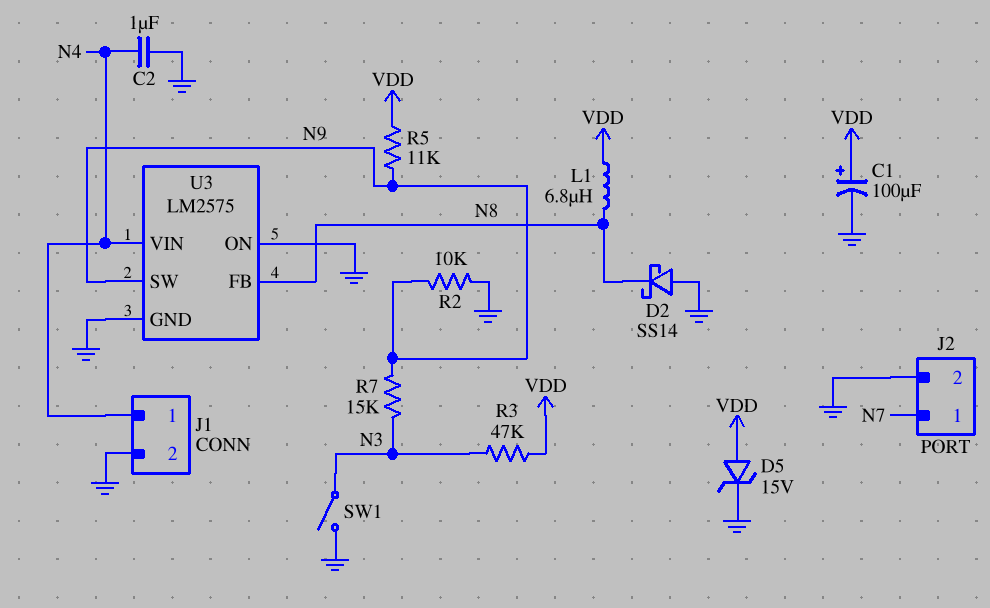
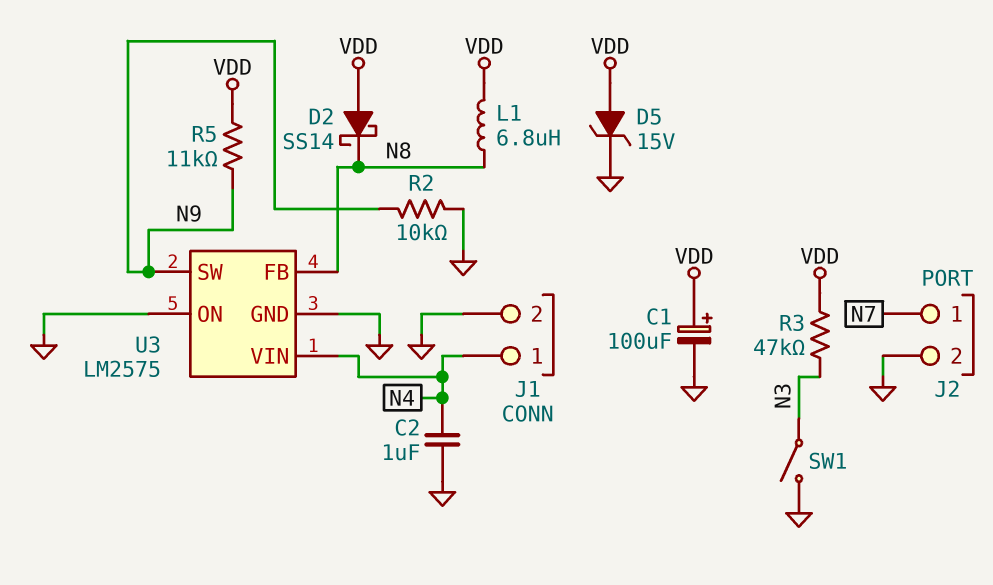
D2: schottky SS14 (A GND, K N8) -> schottky SS14 (A VDD, K N8)
R7: 15k (N3, N9) -> none

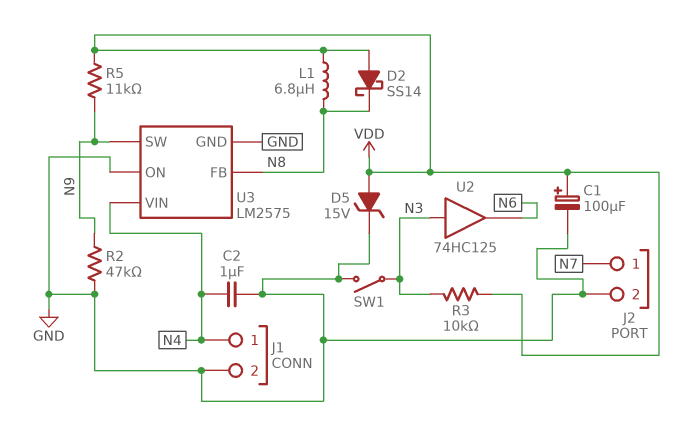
R2: 10k (GND, N9) -> 47k (GND, N9)
R3: 47k (N3, VDD) -> 10k (N3, VDD)
U2: none -> buffer 74HC125 (in N3, out N6)

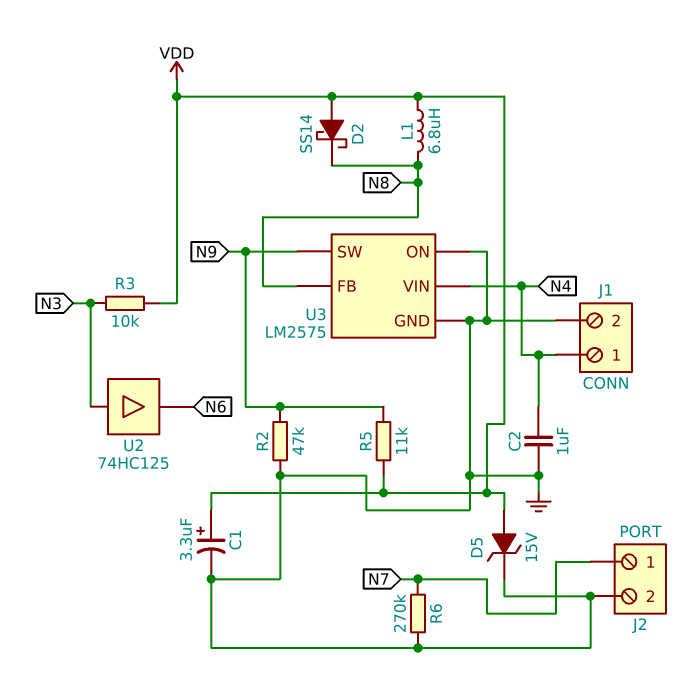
C1: 100uF (plus VDD, minus GND) -> 3.3uF (plus VDD, minus GND)
R6: none -> 270k (GND, N7)
SW1: switch (GND, N3) -> none

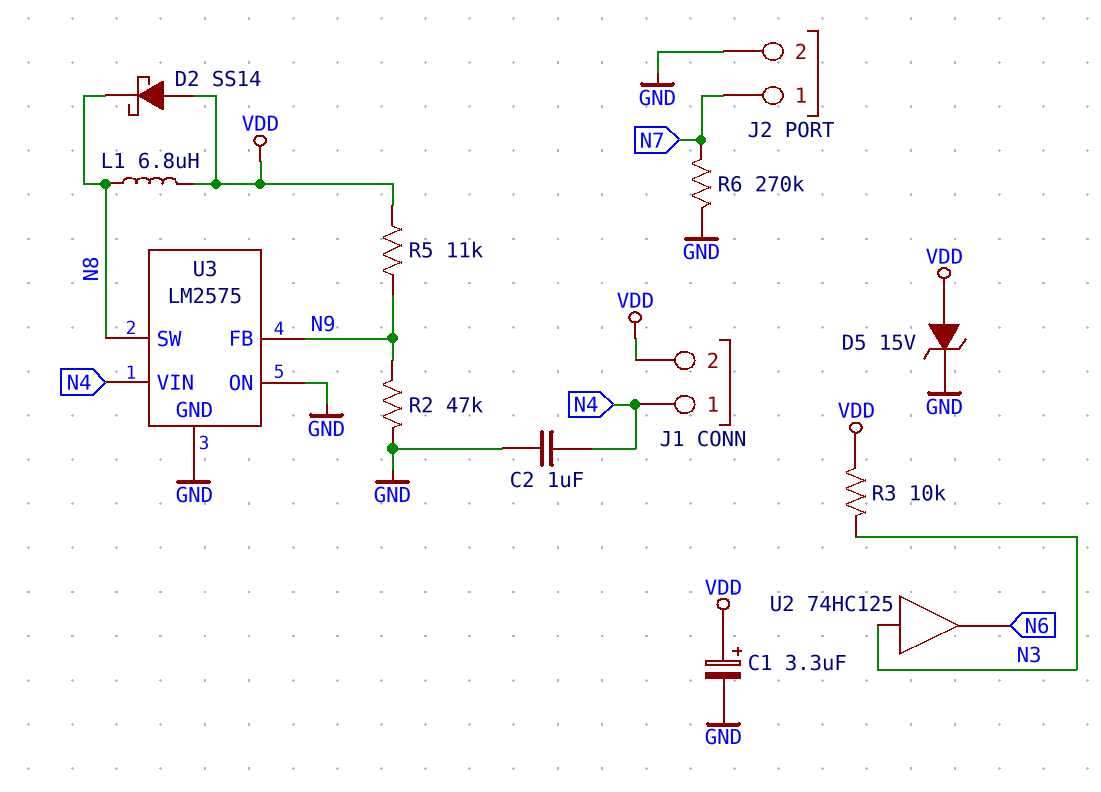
J1 pin 2: GND -> VDD
U3 pin FB: N8 -> N9
U3 pin SW: N9 -> N8

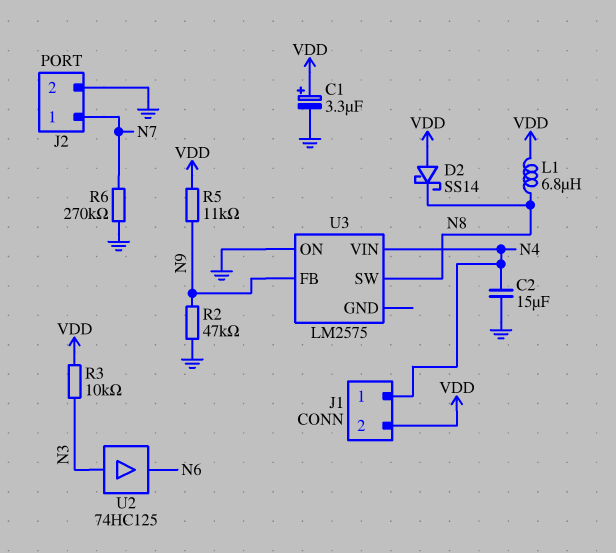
C2: 1uF (GND, N4) -> 15uF (GND, N4)
D5: zener 15V (A VDD, K GND) -> none
U3 pin GND: GND -> none

